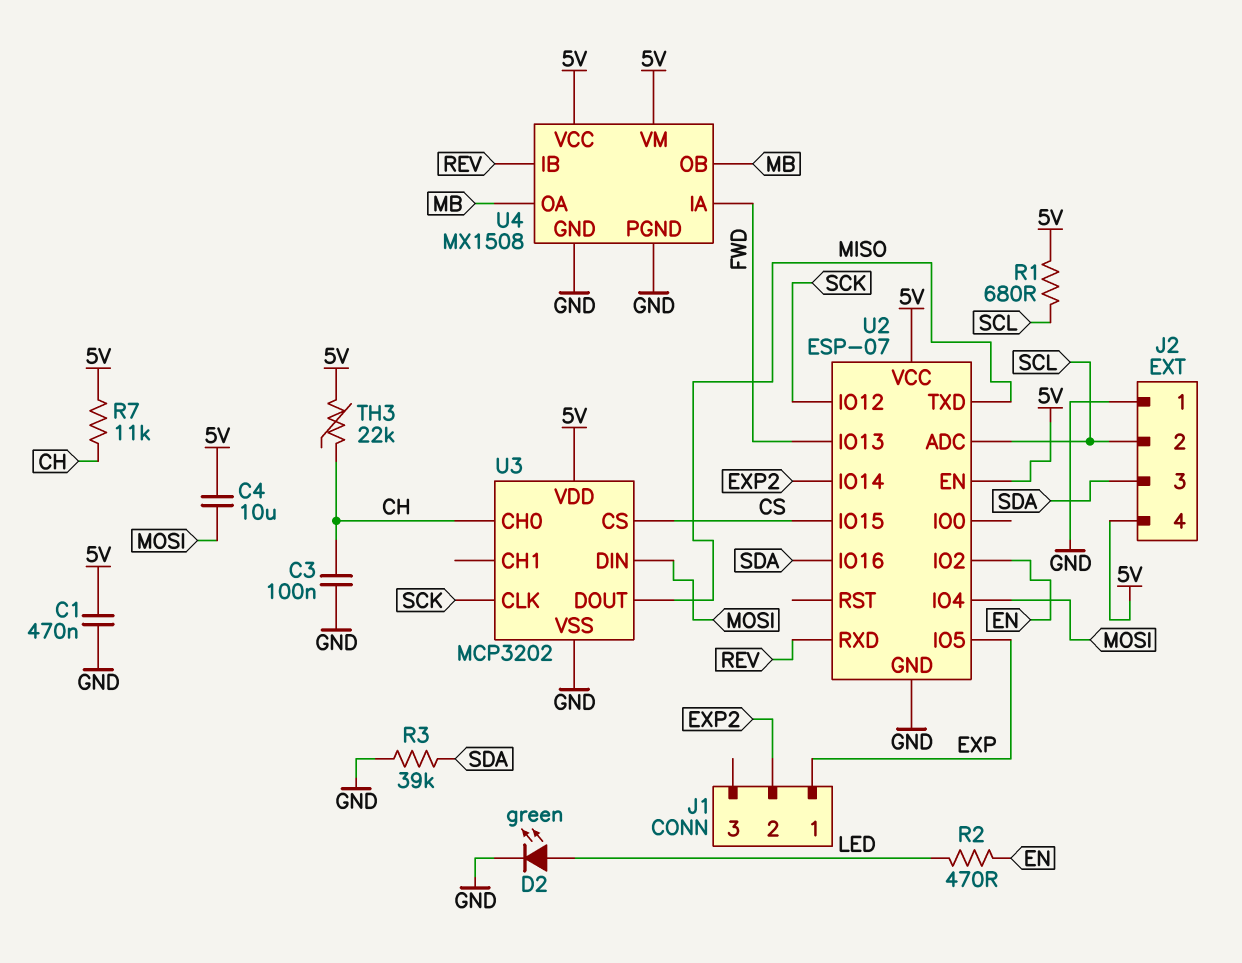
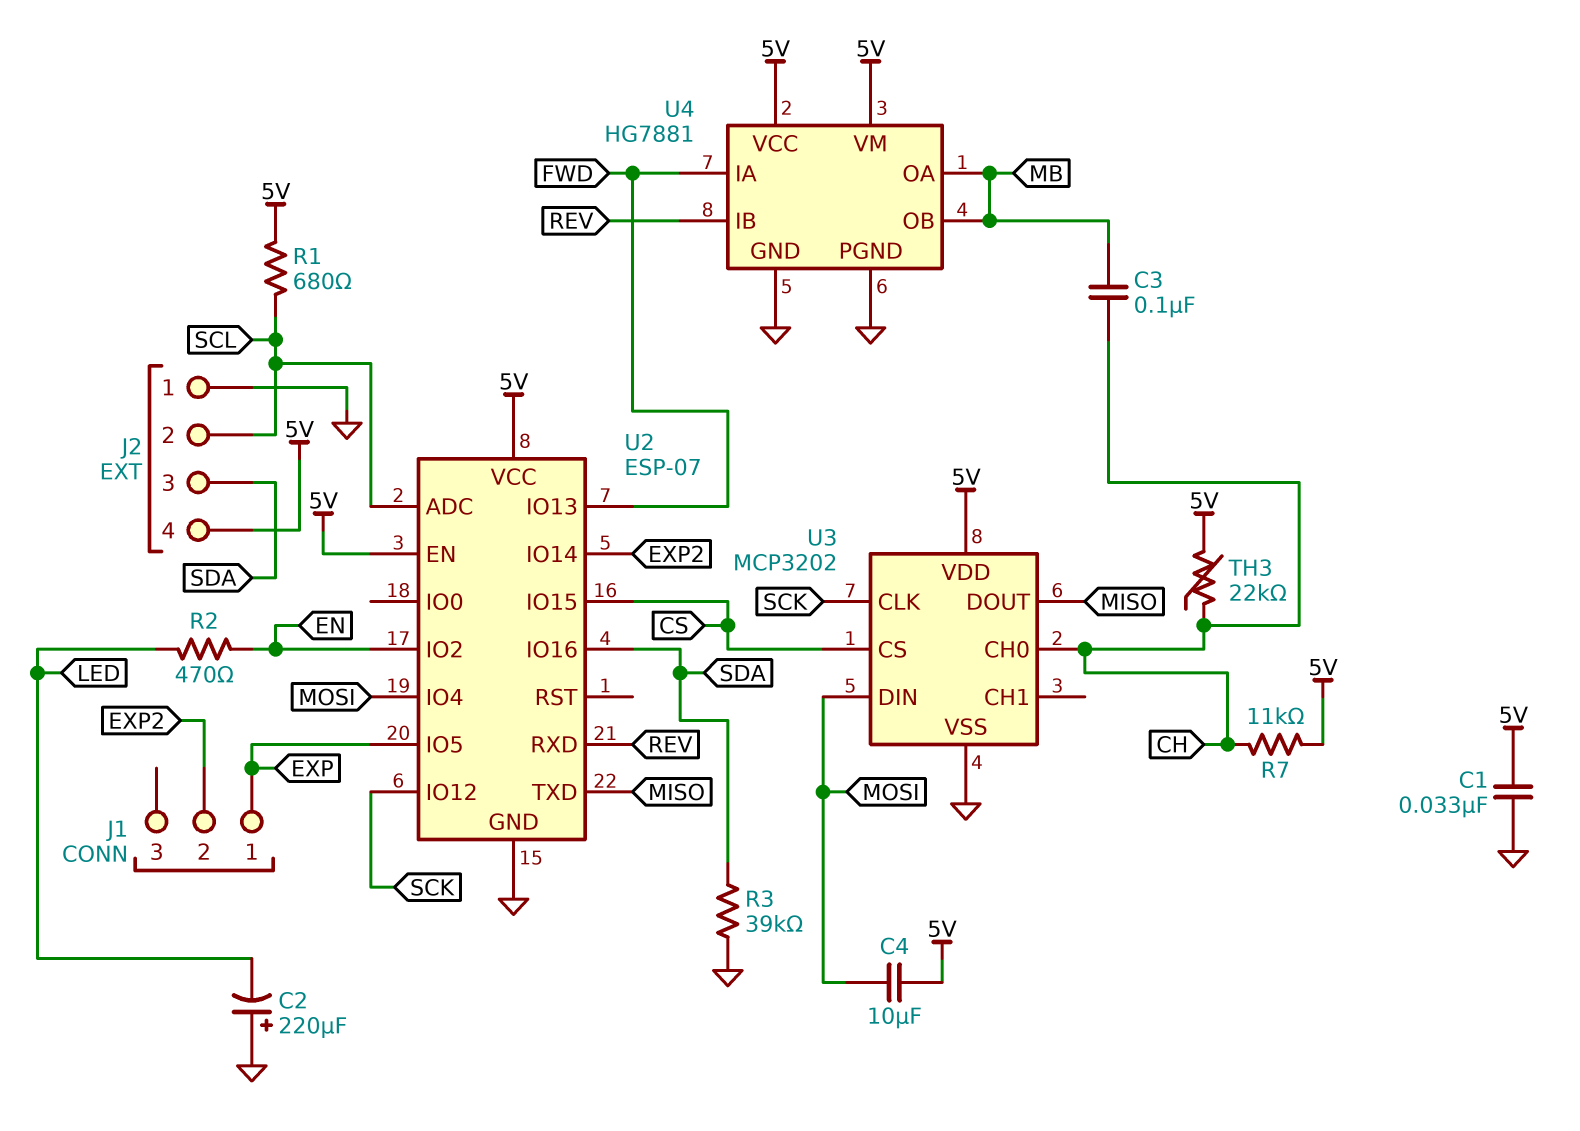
C1: 470nF (5V, GND) -> 33nF (5V, GND)
C2: none -> 220uF (plus GND, minus LED)
C3: 100nF (CH, GND) -> 100nF (CH, MB)
D2: LED green (A LED, K GND) -> none
U4: MX1508 -> HG7881

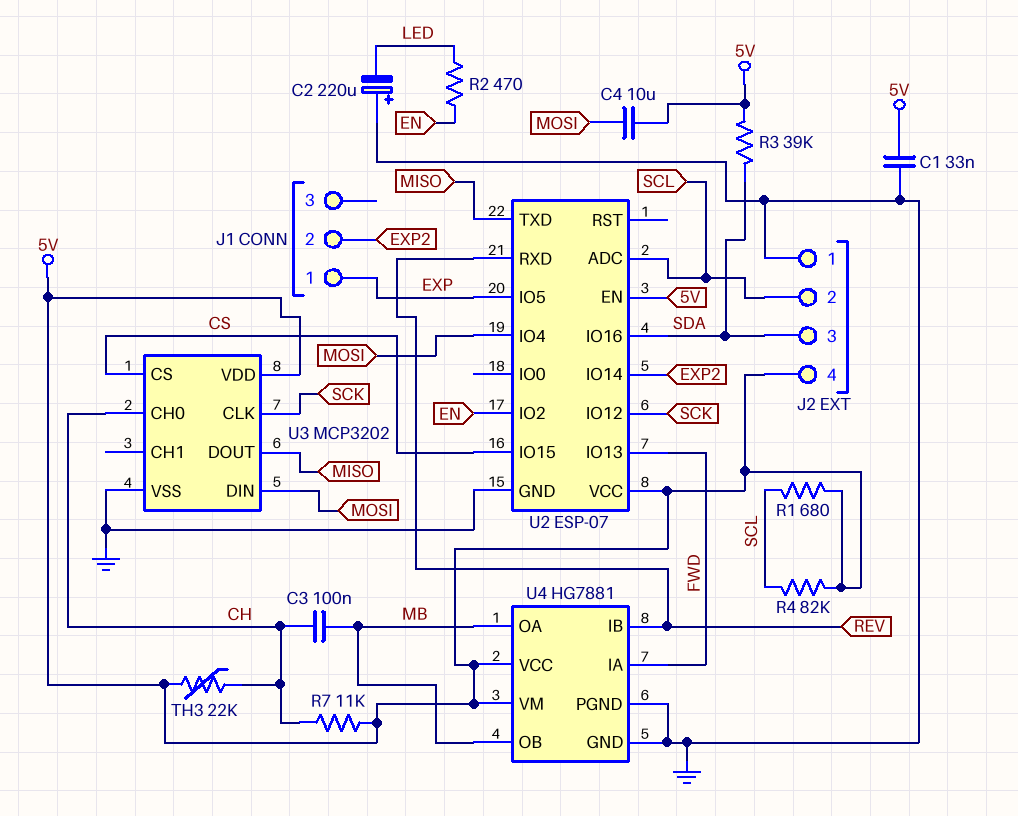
R3: 39k (GND, SDA) -> 39k (5V, SDA)
R4: none -> 82k (5V, SCL)

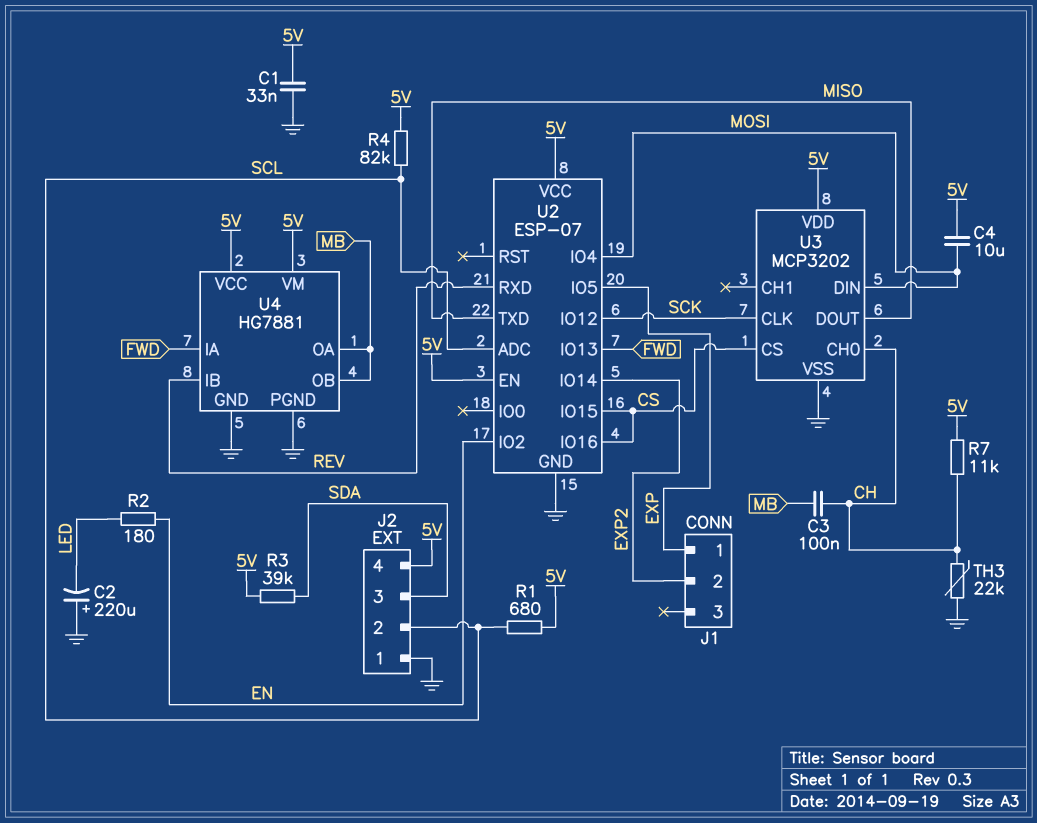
R2: 470 (EN, LED) -> 180 (EN, LED)
TH3: 22k (5V, CH) -> 22k (CH, GND)
U2 pin IO16: SDA -> CS

